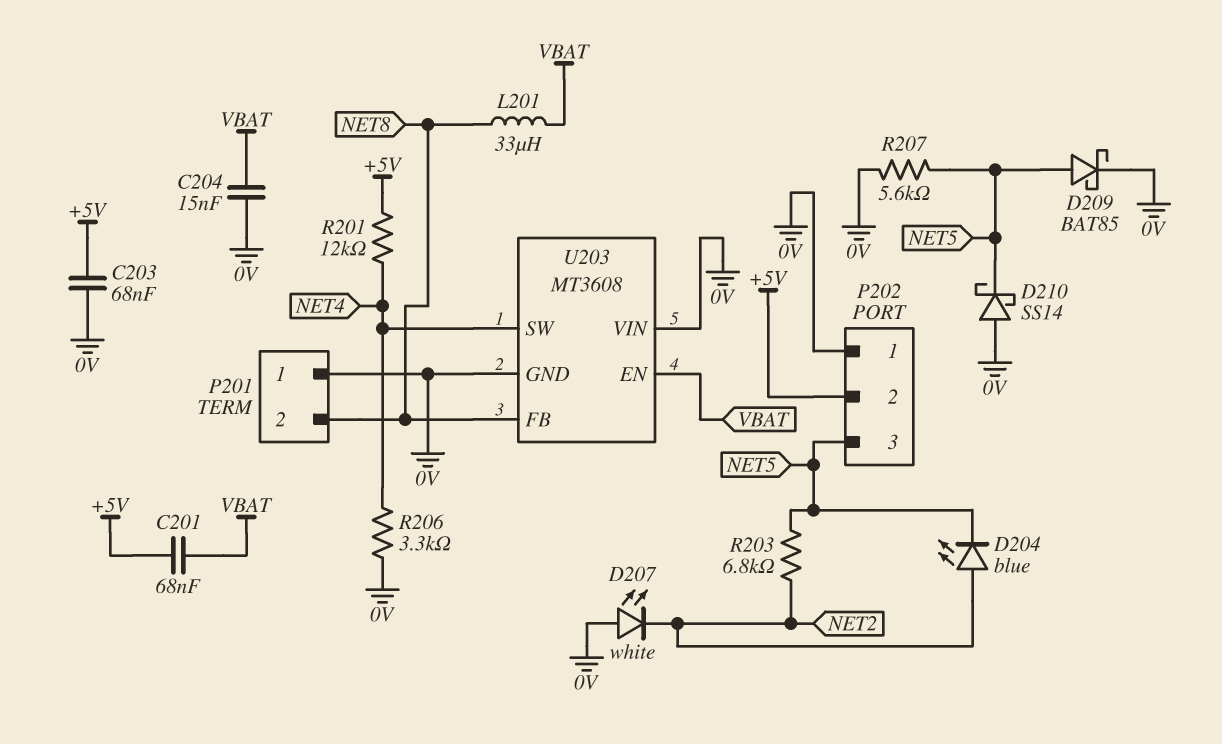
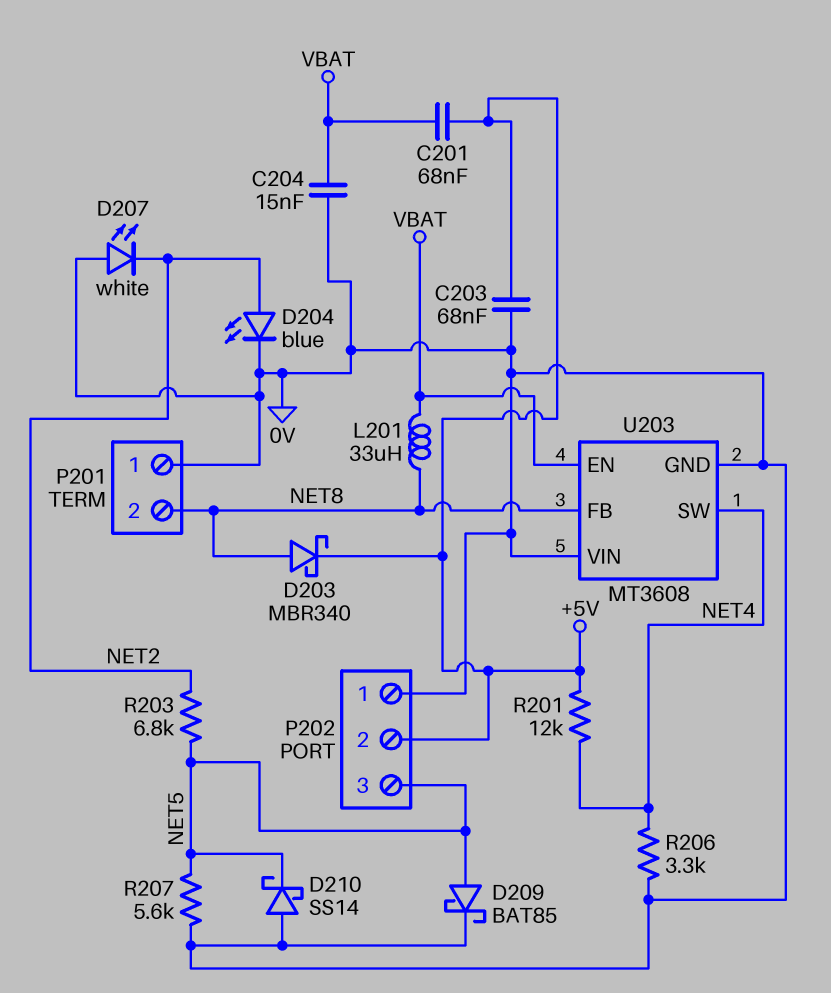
D203: none -> schottky MBR340 (A NET8, K +5V)
D204: LED blue (A NET2, K NET5) -> LED blue (A NET2, K 0V)

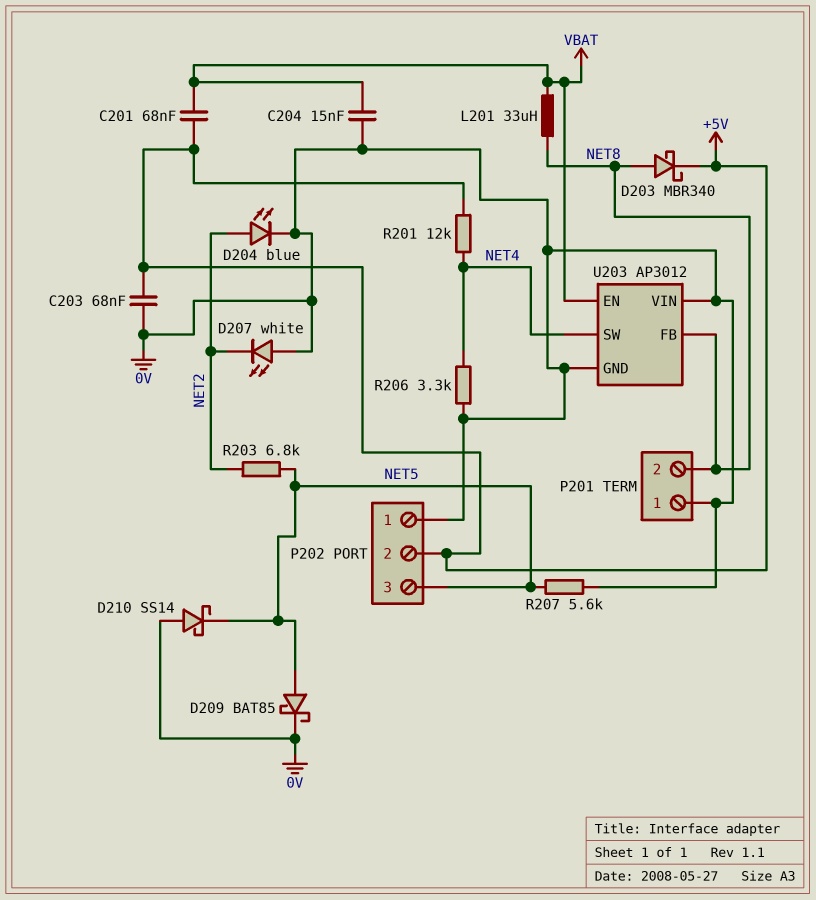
U203: MT3608 -> AP3012

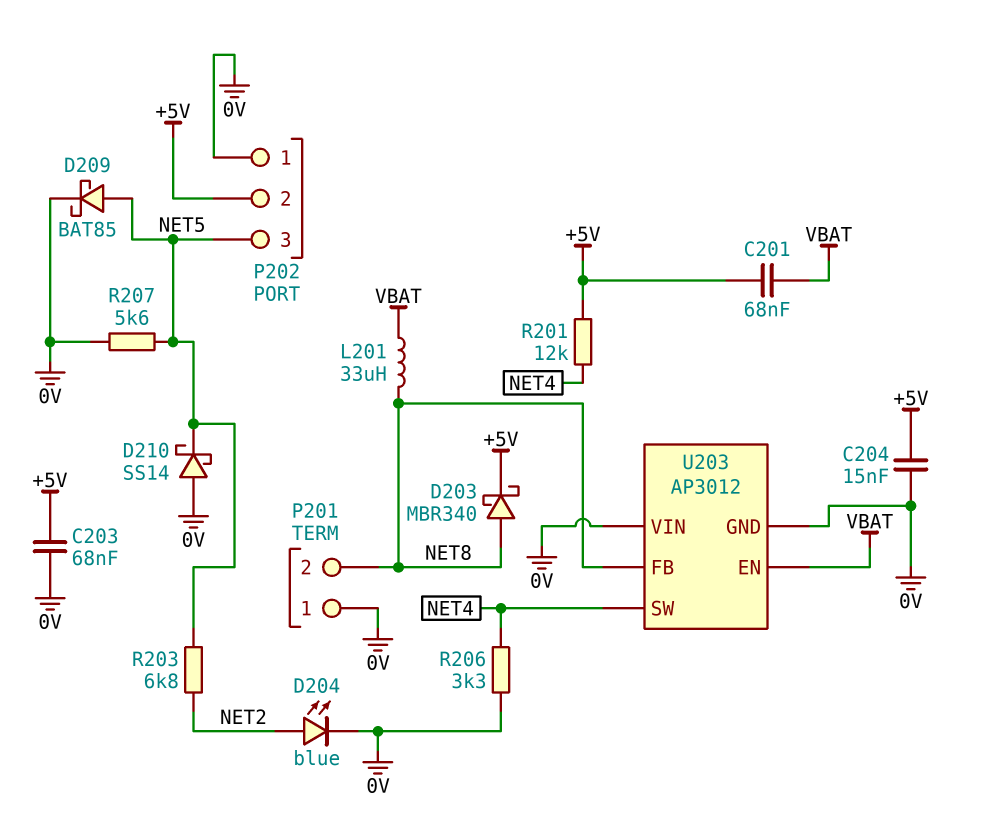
C204: 15nF (0V, VBAT) -> 15nF (+5V, 0V)
D207: LED white (A 0V, K NET2) -> none

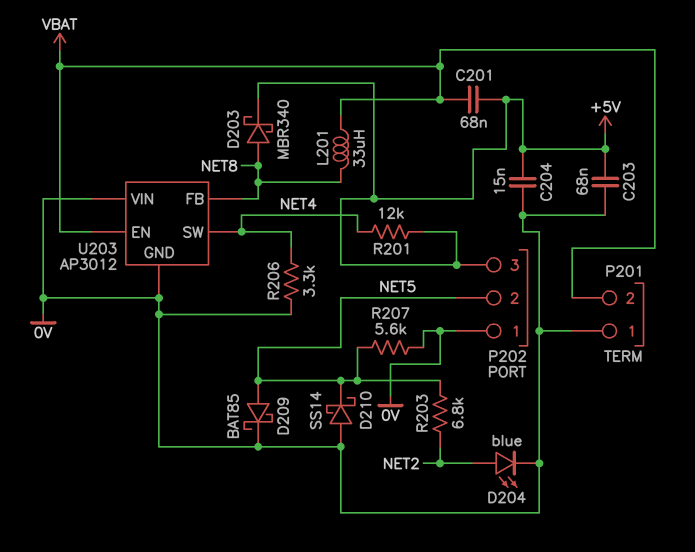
P201 pin 2: NET8 -> VBAT
P202 pin 2: +5V -> NET5
P202 pin 3: NET5 -> +5V

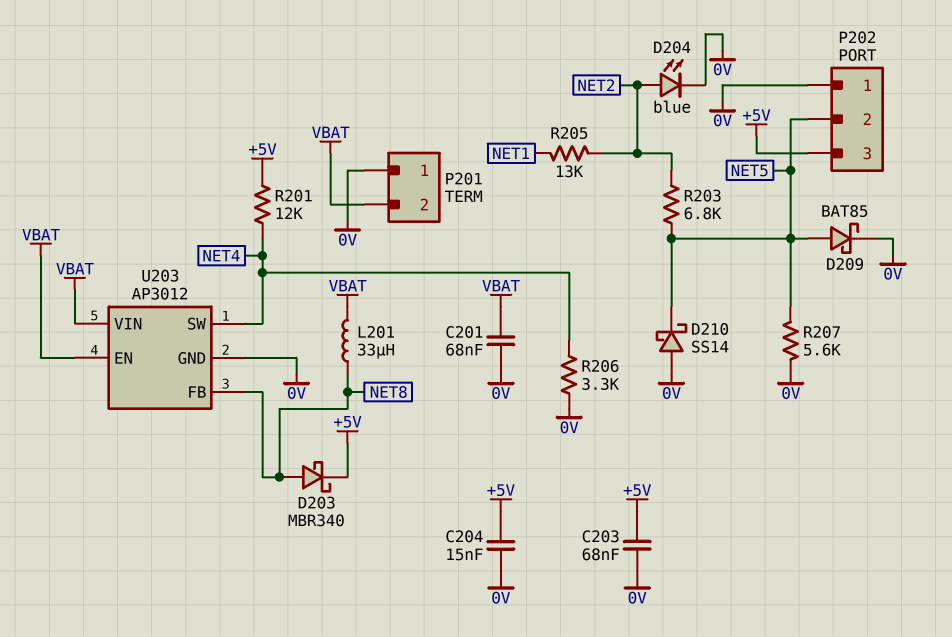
C201: 68nF (+5V, VBAT) -> 68nF (0V, VBAT)
R205: none -> 13k (NET1, NET2)
U203 pin VIN: 0V -> VBAT

